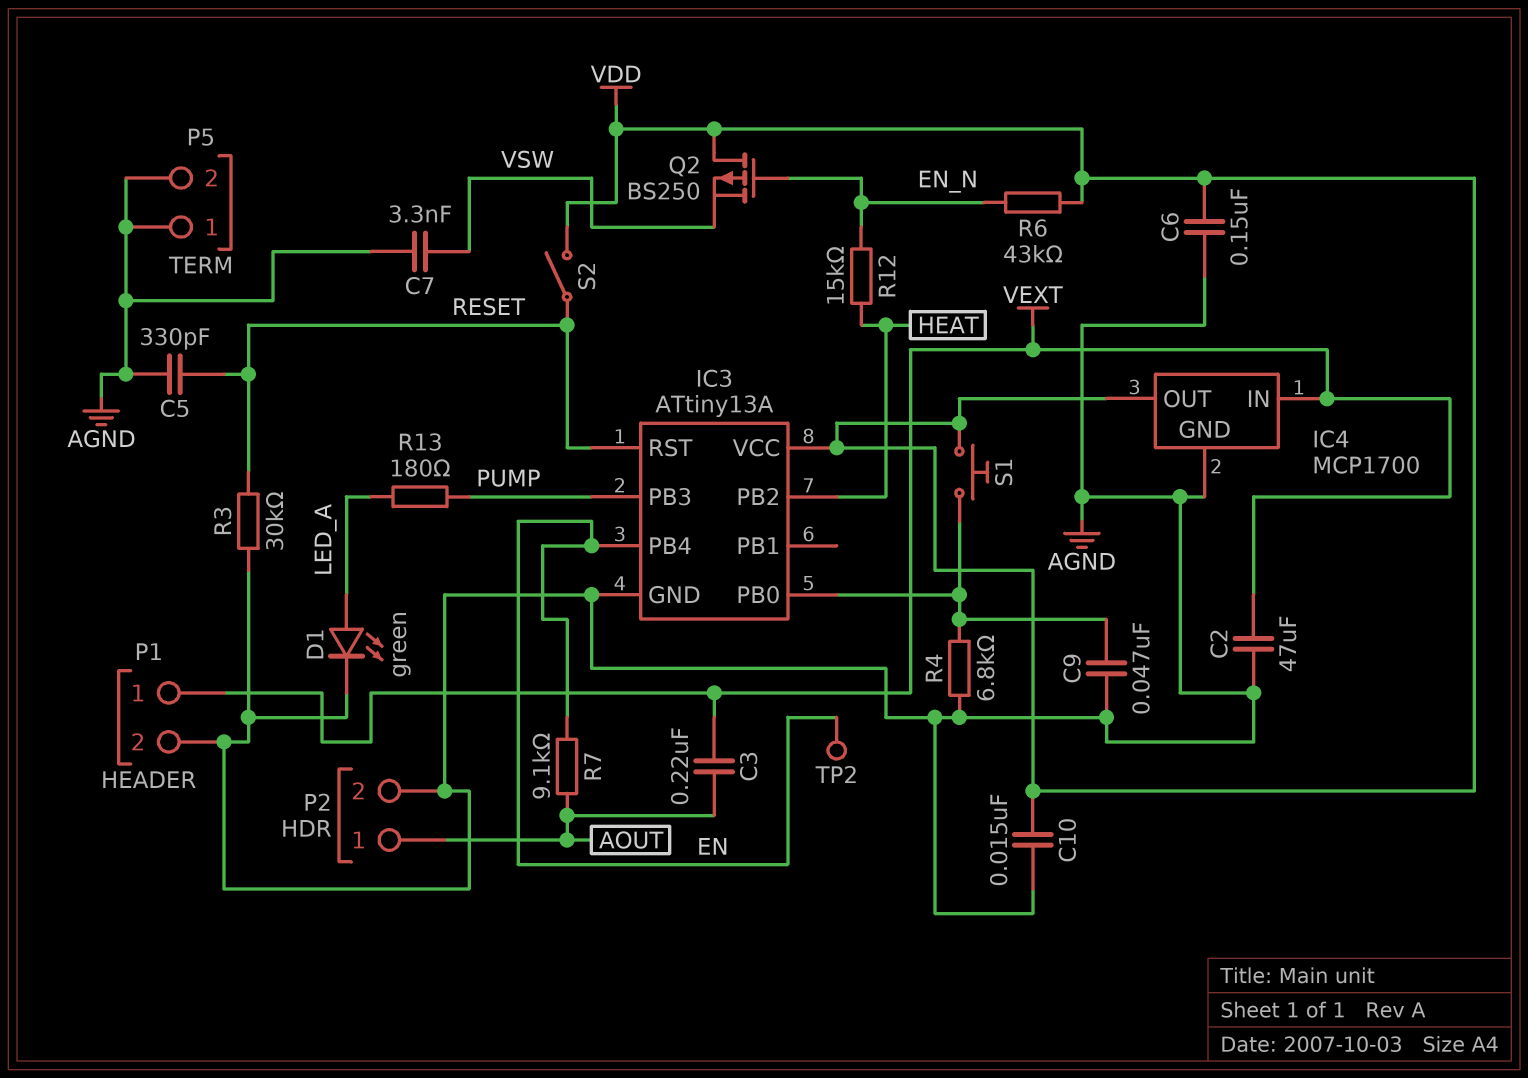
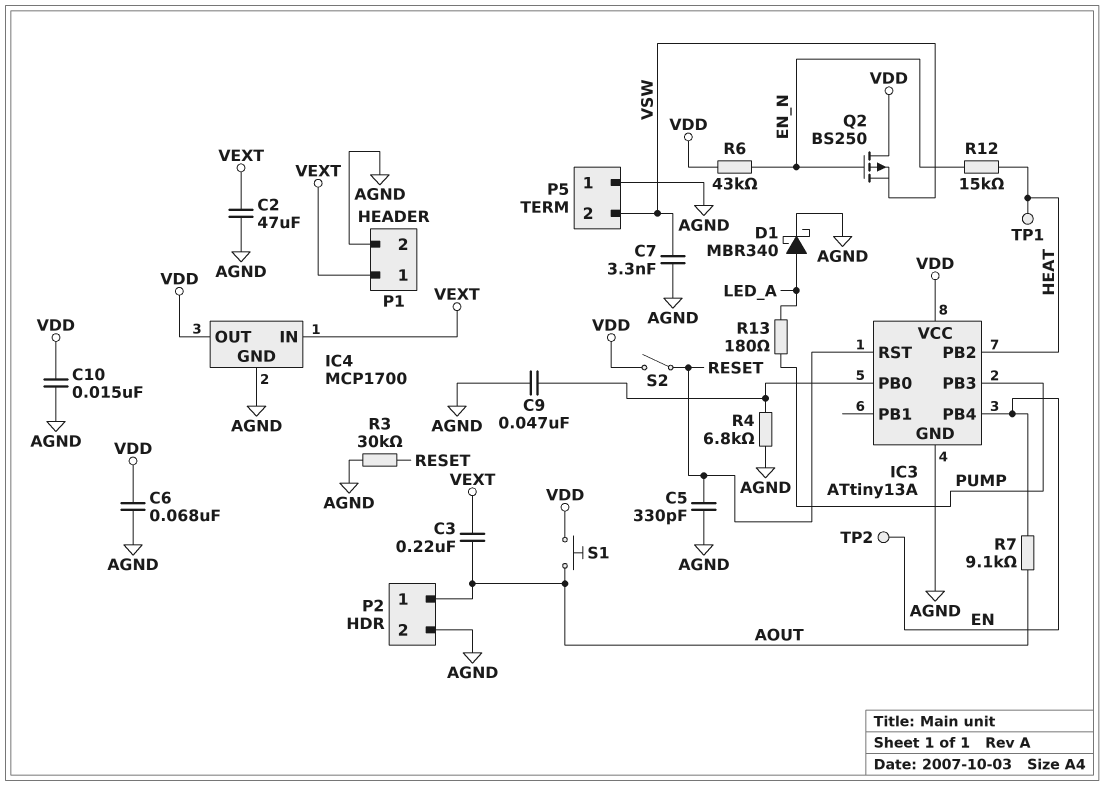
C6: 150nF (AGND, VDD) -> 68nF (AGND, VDD)
D1: LED green (A LED_A, K AGND) -> schottky MBR340 (A LED_A, K AGND)
P5 pin 2: AGND -> VSW
S1: button (IC3/PB0, VDD) -> button (AOUT, VDD)
TP1: none -> test point (HEAT)

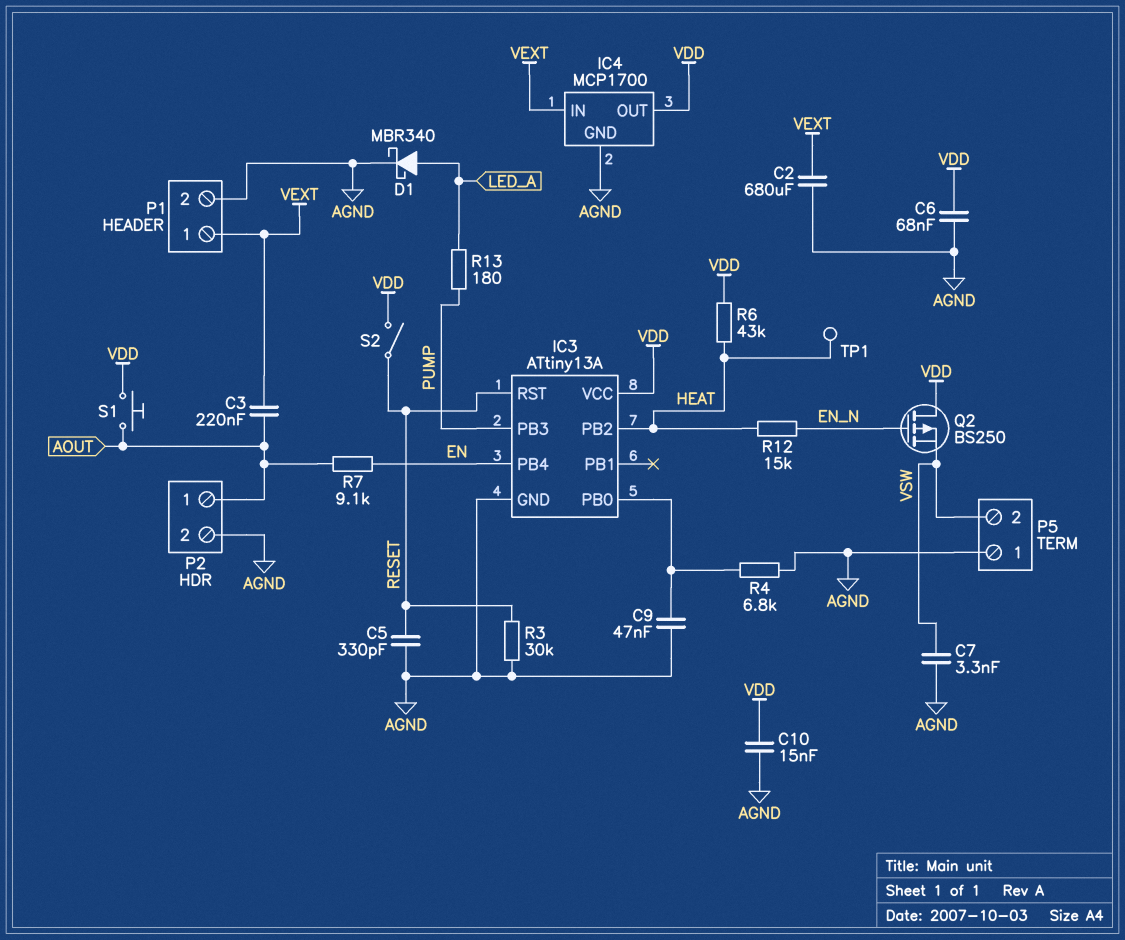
C2: 47uF (AGND, VEXT) -> 680uF (AGND, VEXT)
R6: 43k (EN_N, VDD) -> 43k (HEAT, VDD)
TP2: test point (EN) -> none

